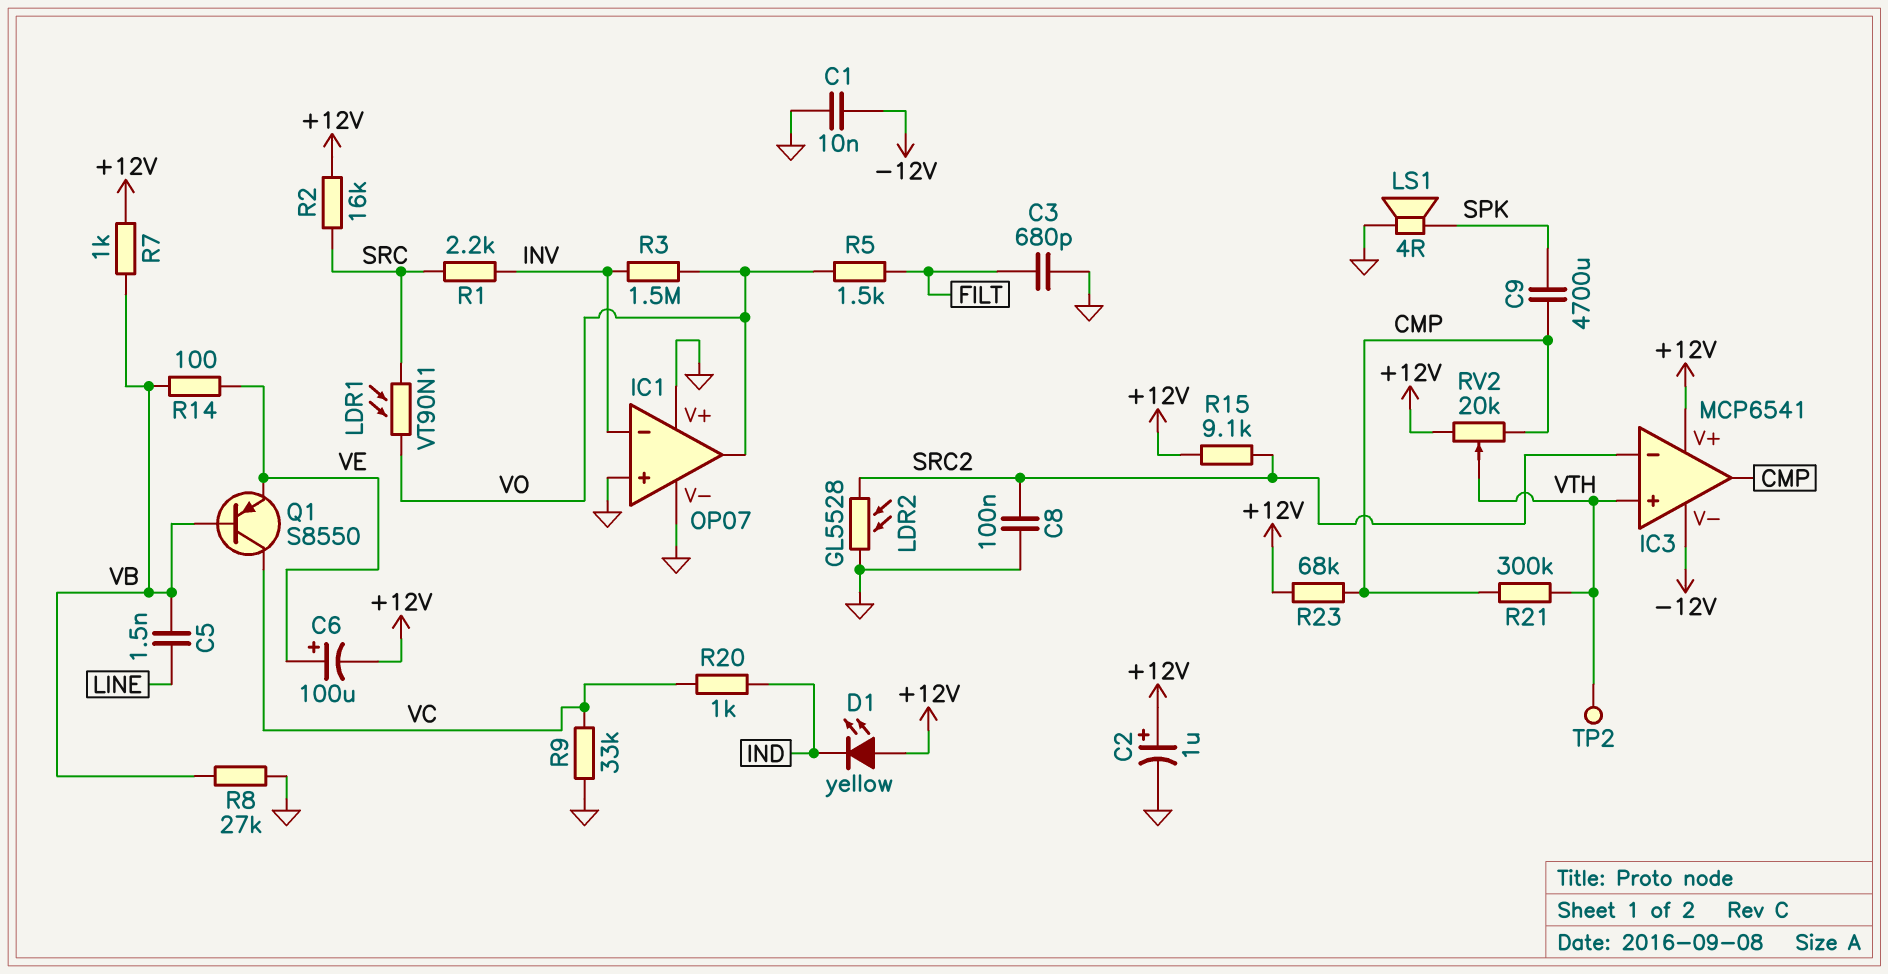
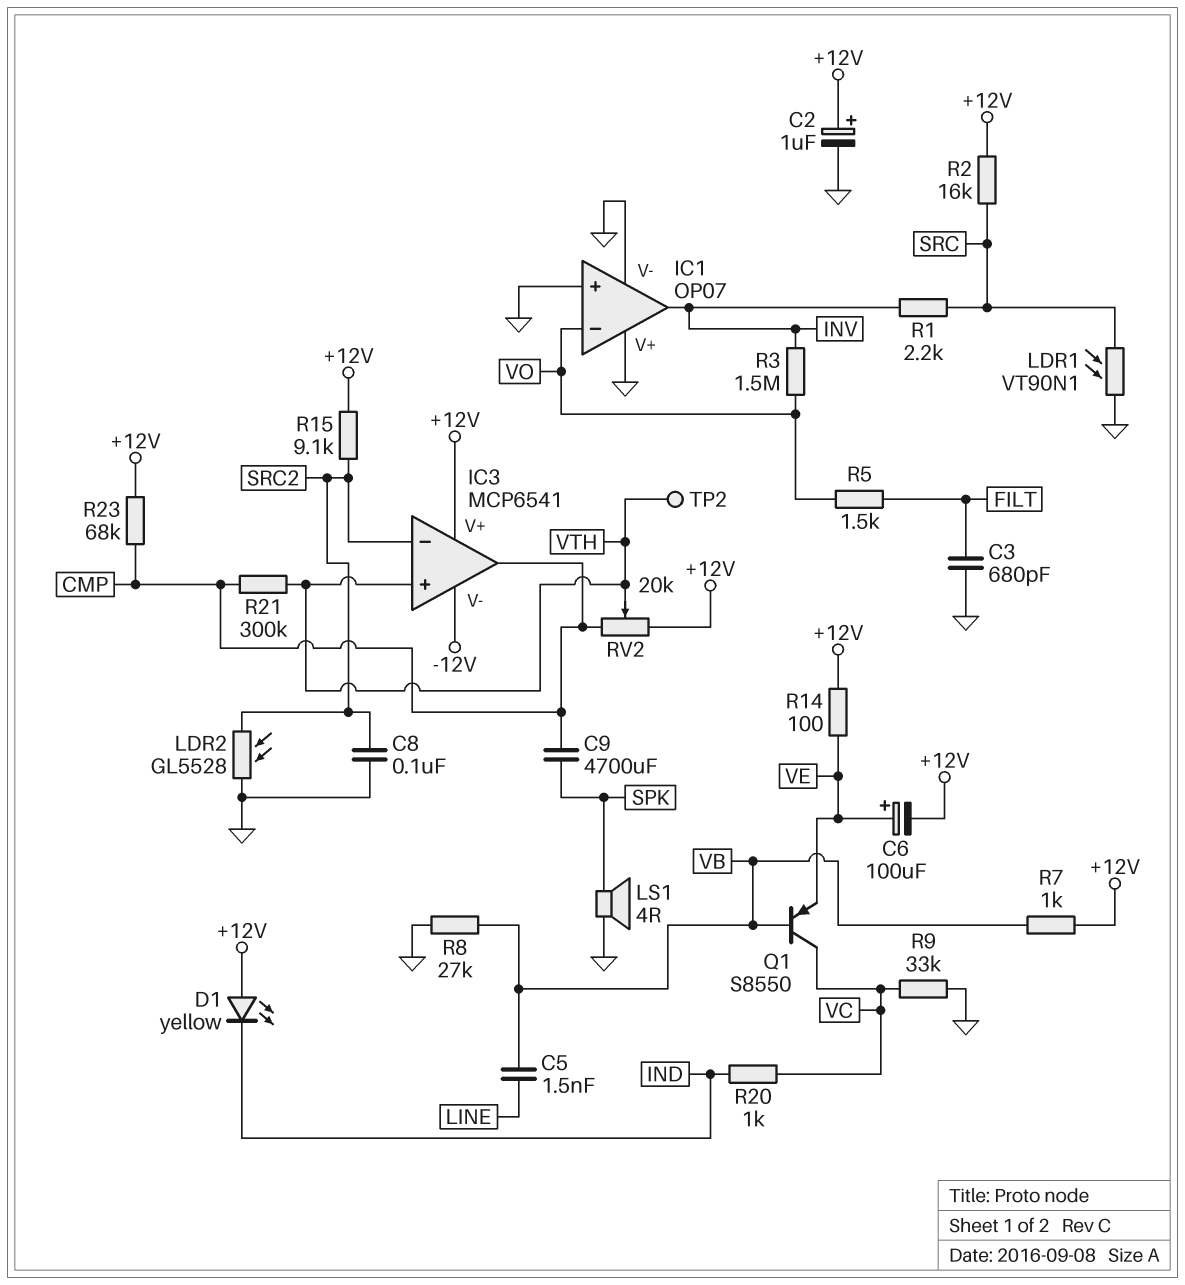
C1: 10nF (-12V, GND) -> none
IC1 pin in-: INV -> VO
IC1 pin out: VO -> INV
LDR1: VT90N1 (SRC, VO) -> VT90N1 (GND, SRC)
R14: 100 (VB, VE) -> 100 (+12V, VE)

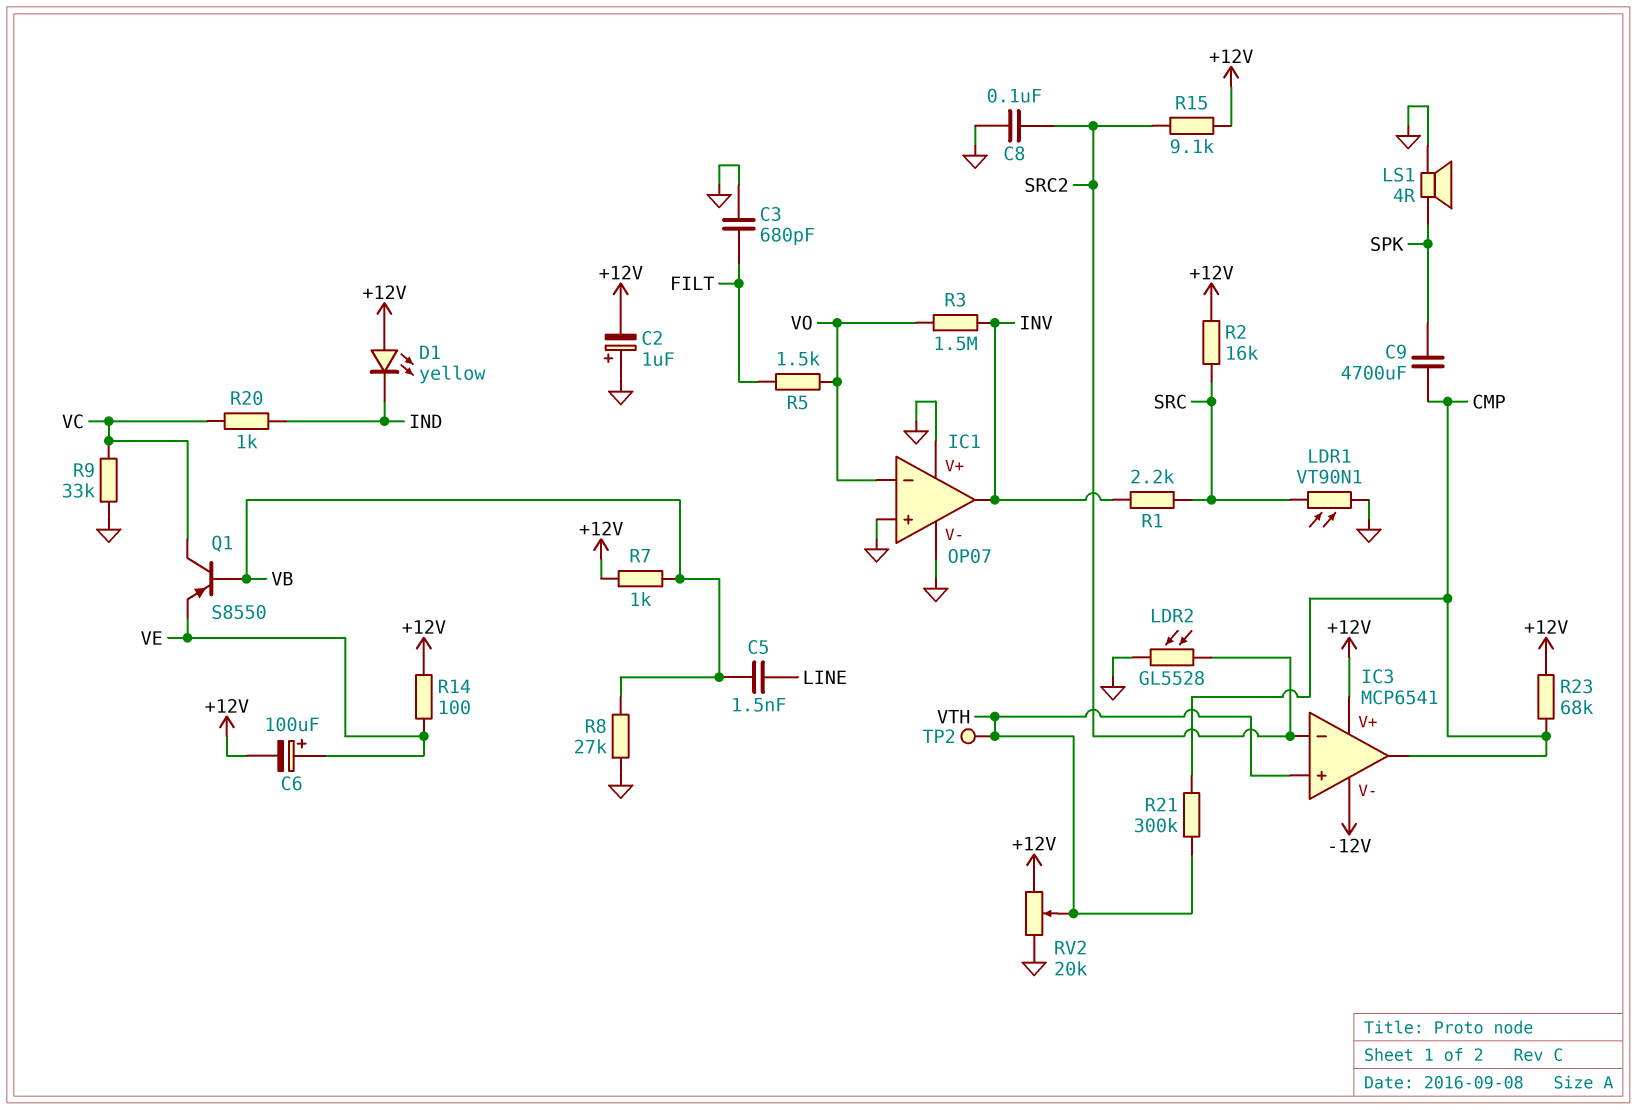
C2: 1uF (plus +12V, minus GND) -> 1uF (plus GND, minus +12V)
RV2: 20k (+12V, CMP, wiper VTH) -> 20k (+12V, GND, wiper VTH)

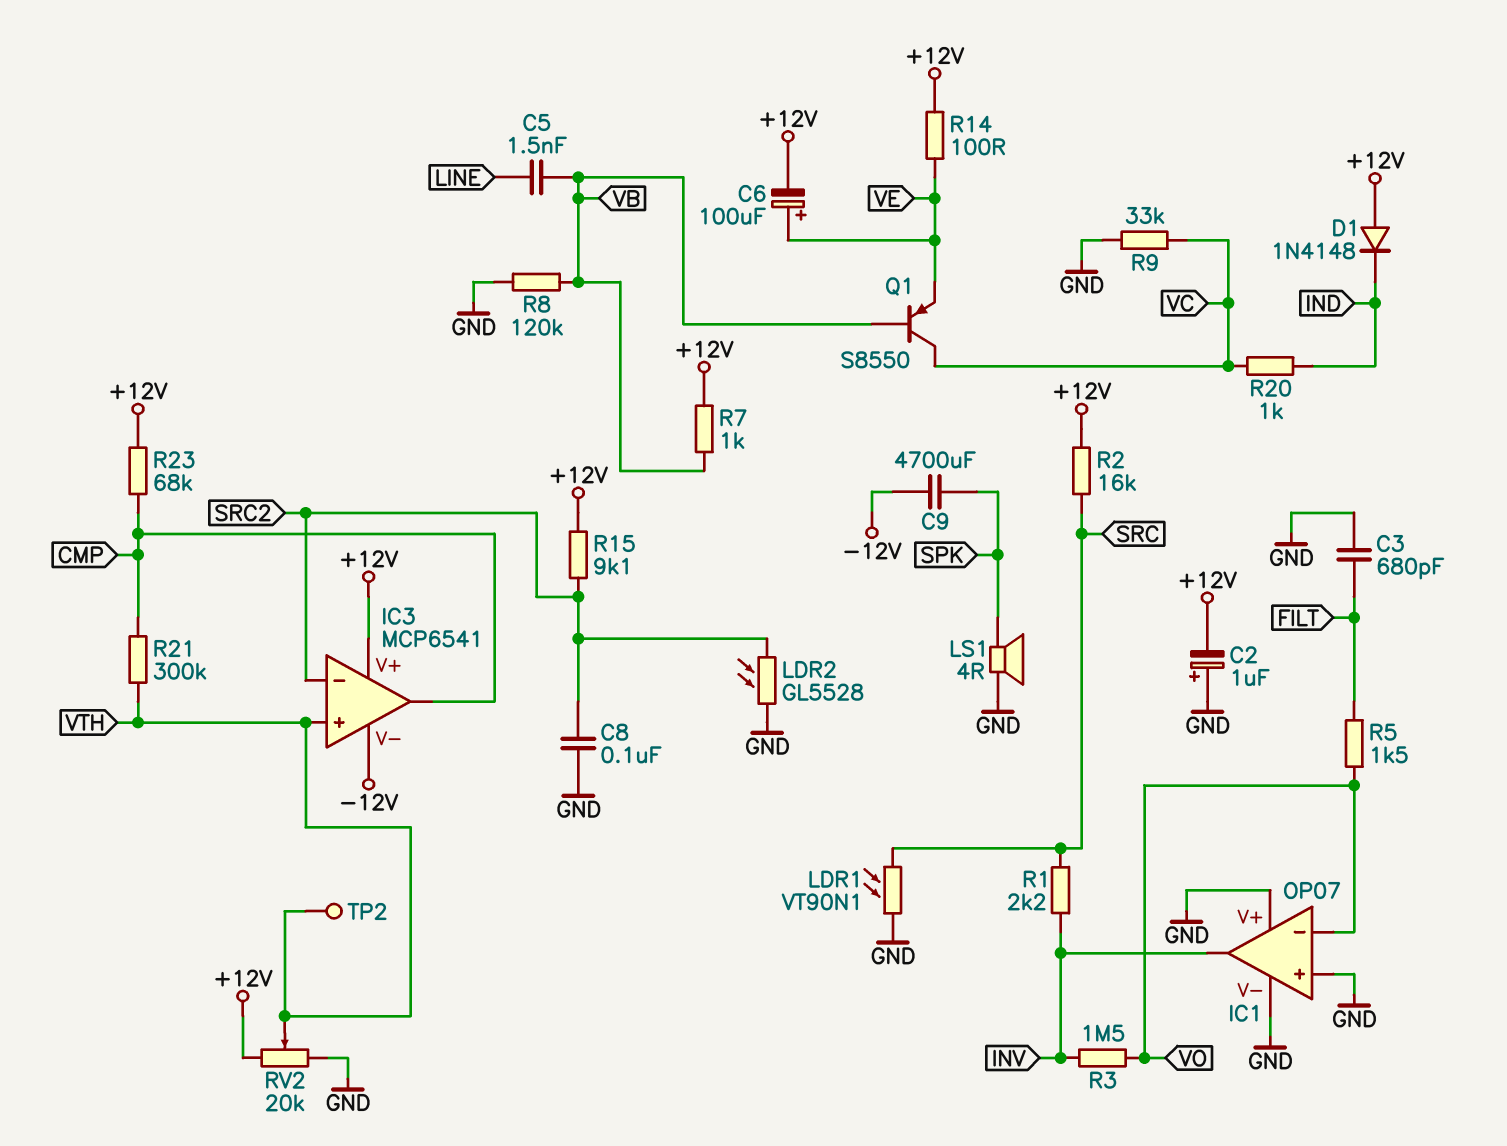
C9: 4700uF (CMP, SPK) -> 4700uF (-12V, SPK)
D1: LED yellow (A +12V, K IND) -> diode 1N4148 (A +12V, K IND)
R8: 27k (GND, VB) -> 120k (GND, VB)

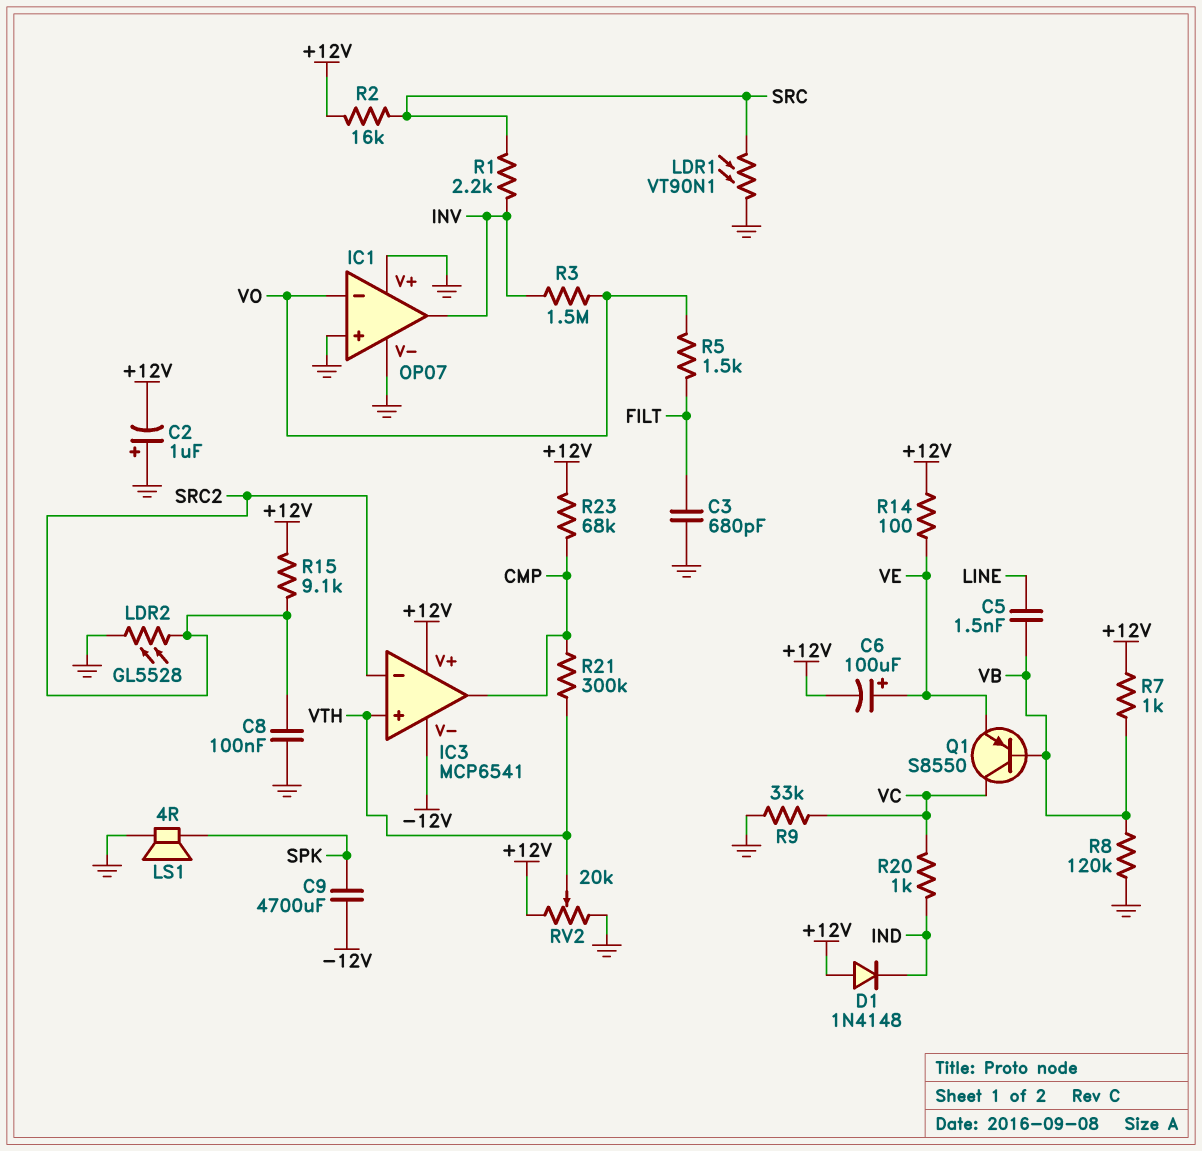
TP2: test point (VTH) -> none

